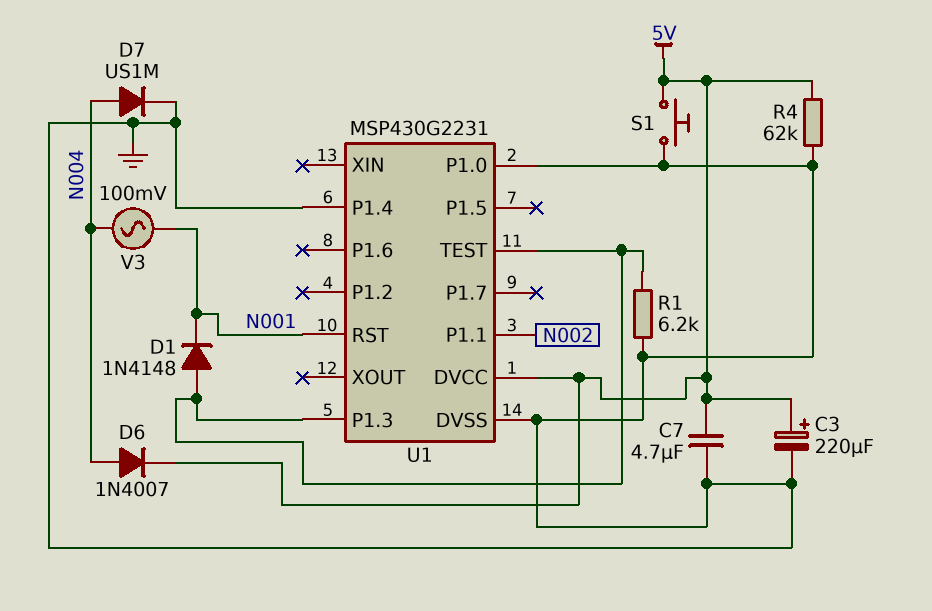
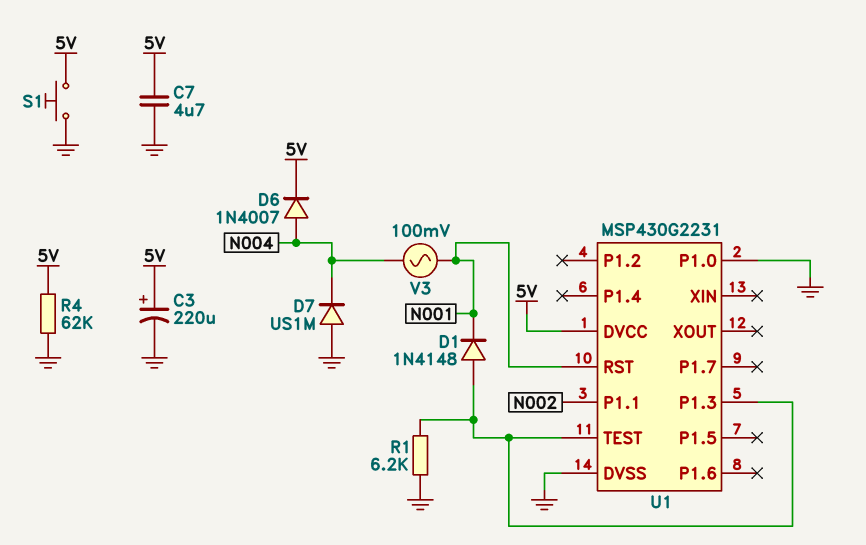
D7: diode US1M (A N004, K GND) -> diode US1M (A GND, K N004)
U1 pin P1.4: GND -> none

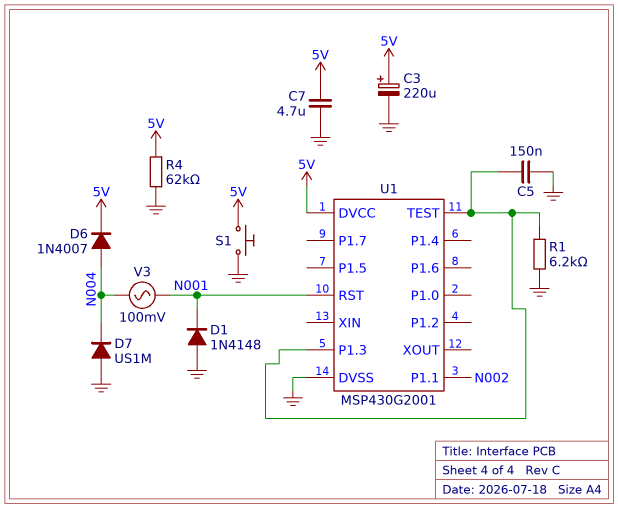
C5: none -> 150nF (GND, U1/P1.3)
D1: diode 1N4148 (A U1/P1.3, K N001) -> diode 1N4148 (A GND, K N001)
U1: MSP430G2231 -> MSP430G2001
U1 pin P1.0: GND -> none

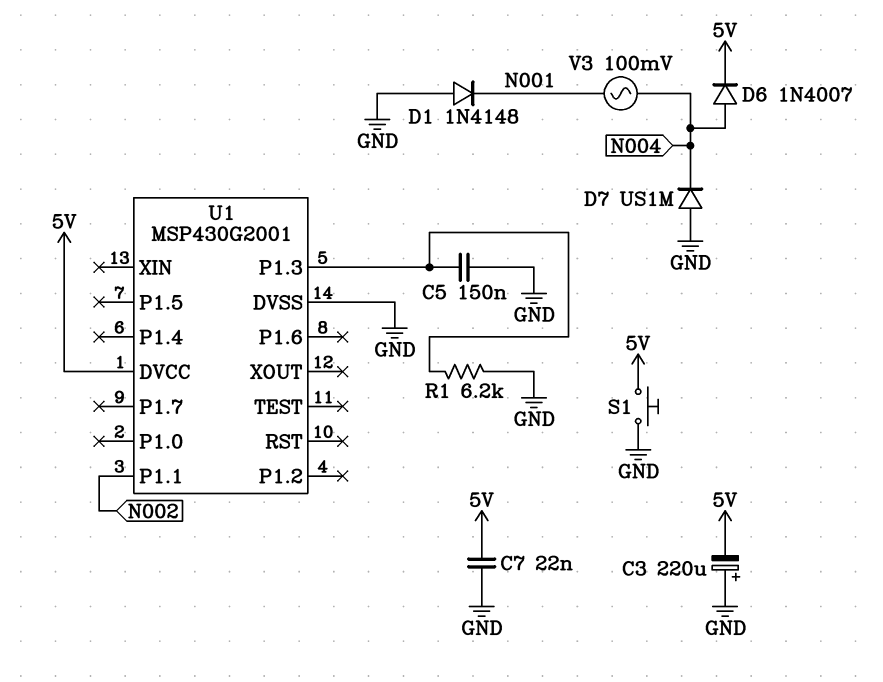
C3: 220uF (plus 5V, minus GND) -> 220uF (plus GND, minus 5V)
C7: 4.7uF (5V, GND) -> 22nF (5V, GND)
R4: 62k (5V, GND) -> none
U1 pin RST: N001 -> none
U1 pin TEST: U1/P1.3 -> none

